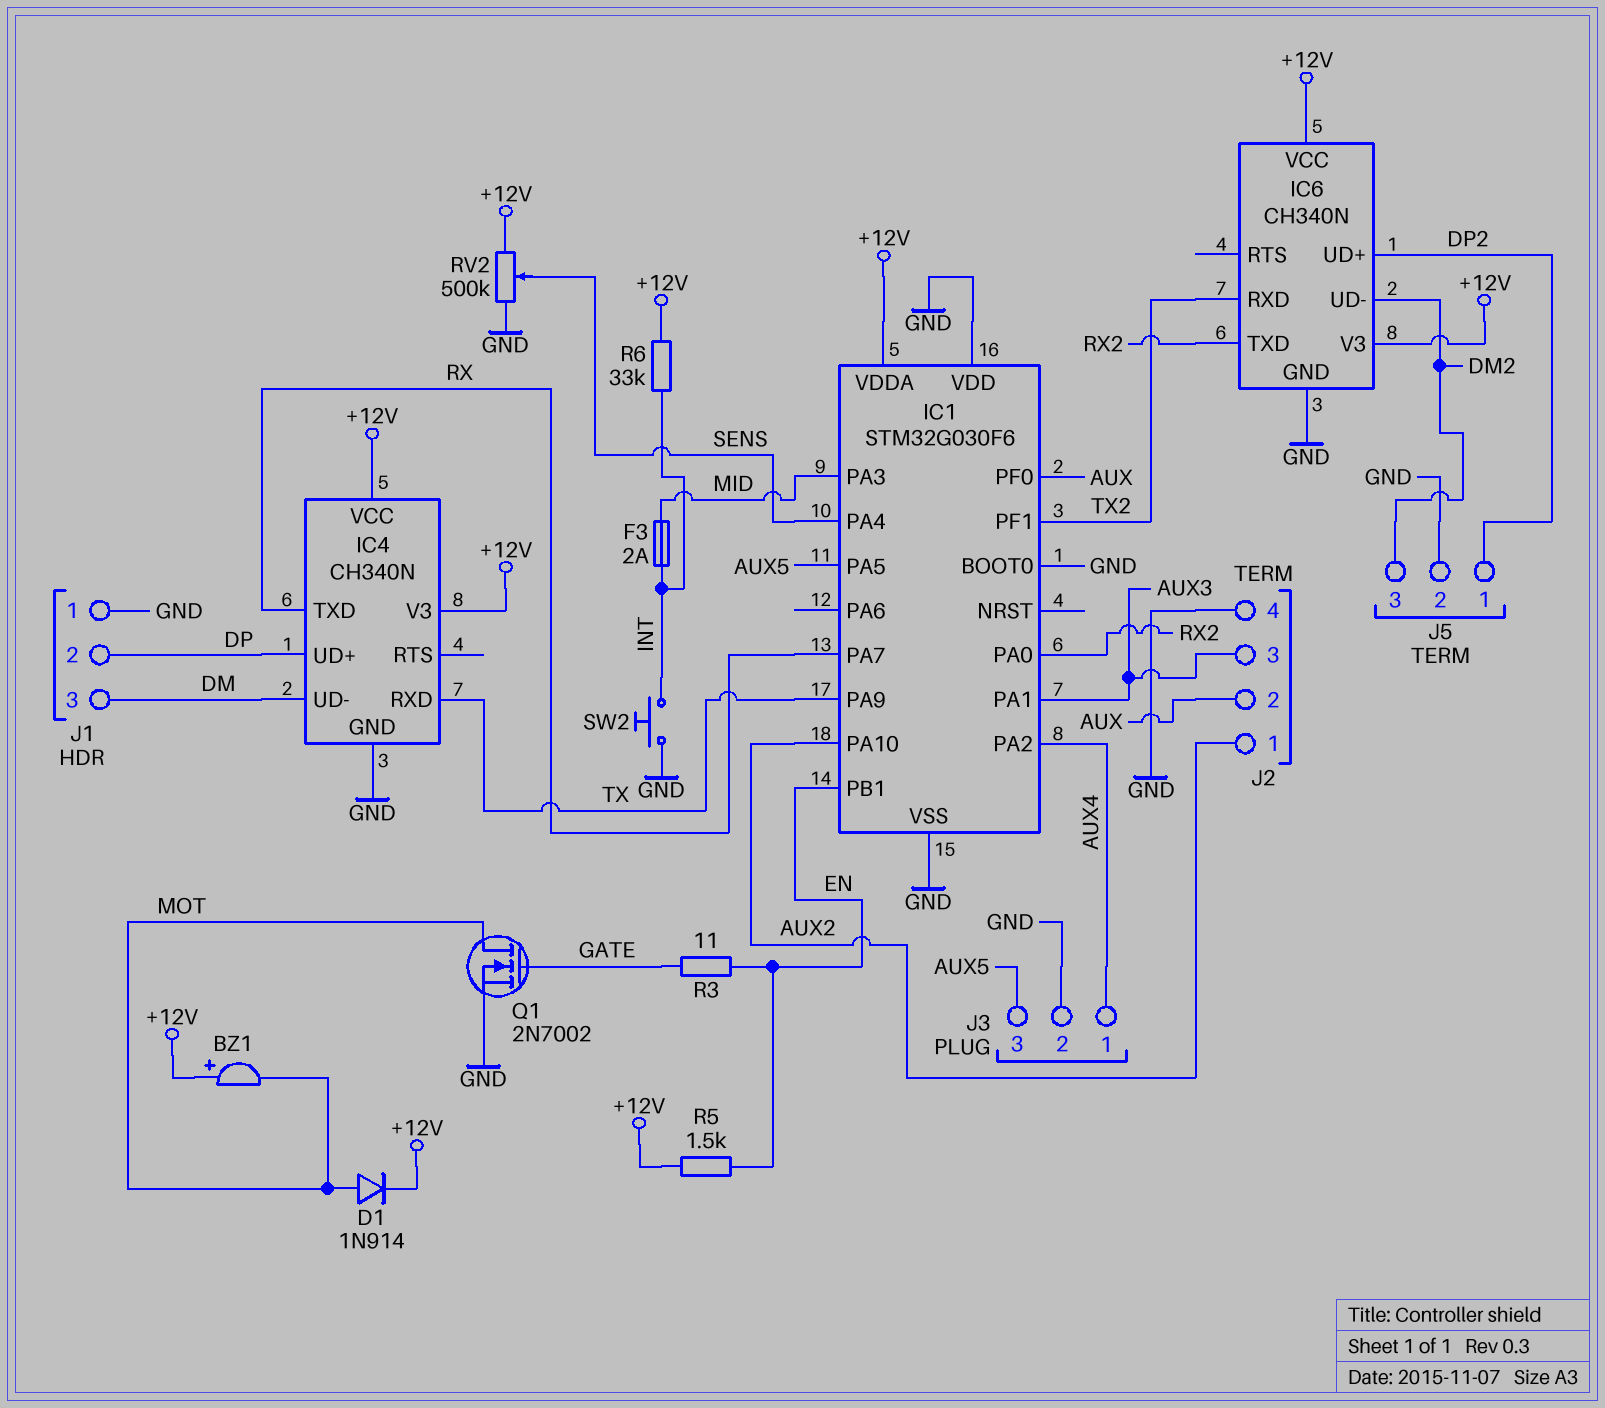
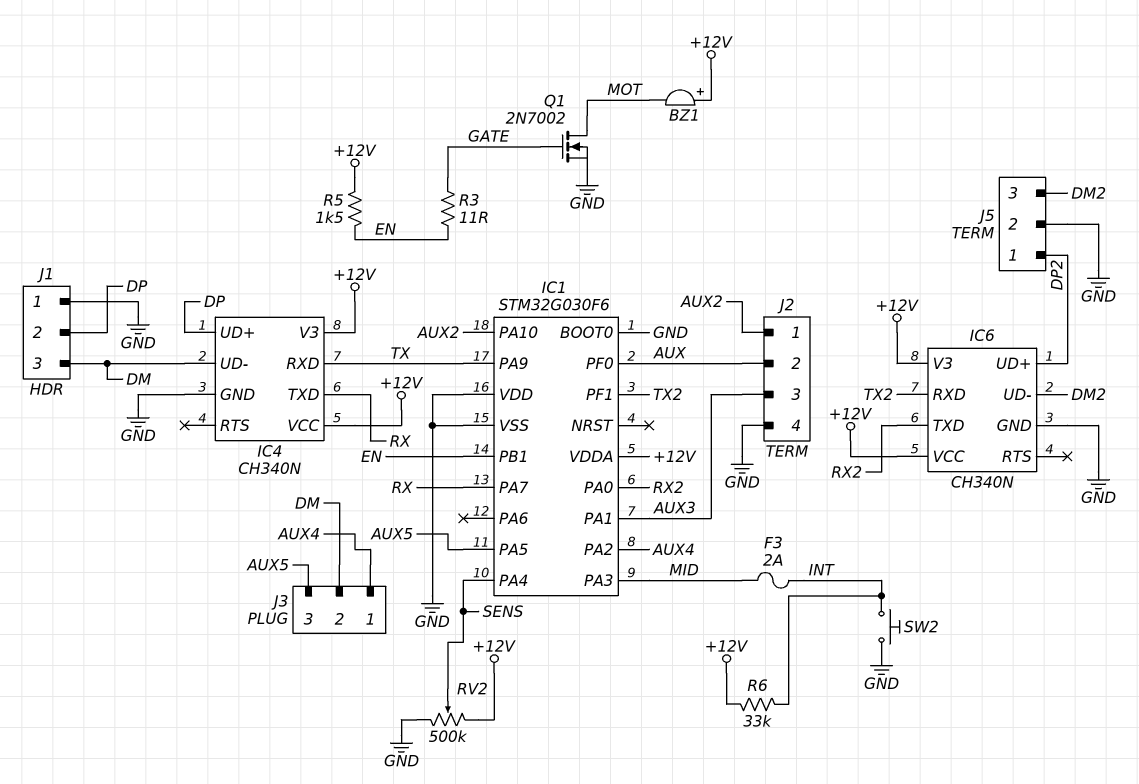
D1: diode 1N914 (A MOT, K +12V) -> none
J3 pin 2: GND -> DM

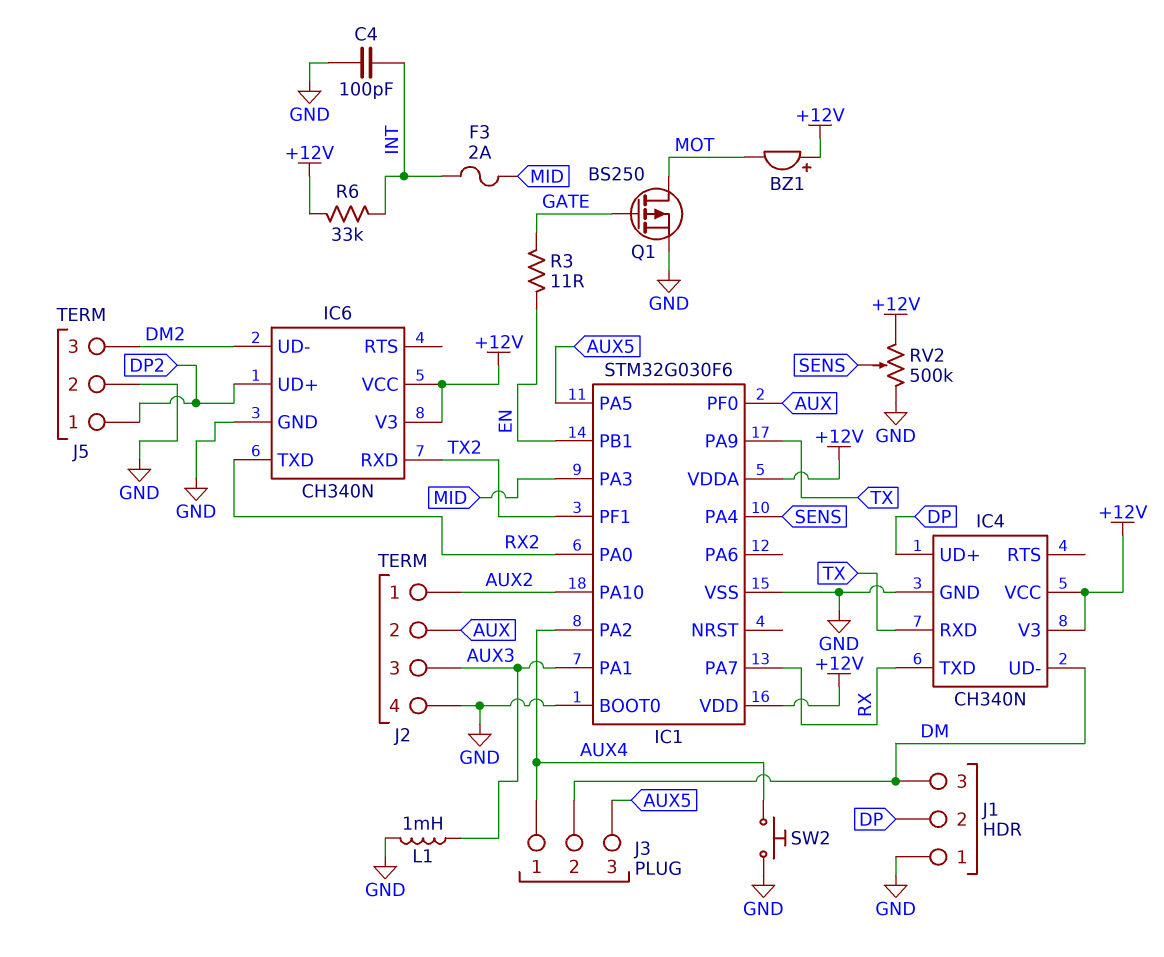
C4: none -> 100pF (GND, INT)
IC1 pin VDD: GND -> +12V
L1: none -> 1mH (AUX3, GND)
Q1: NMOS 2N7002 (G GATE, D MOT, S GND) -> PMOS BS250 (G GATE, D MOT, S GND)
R5: 1.5k (+12V, EN) -> none
SW2: button (GND, INT) -> button (AUX4, GND)

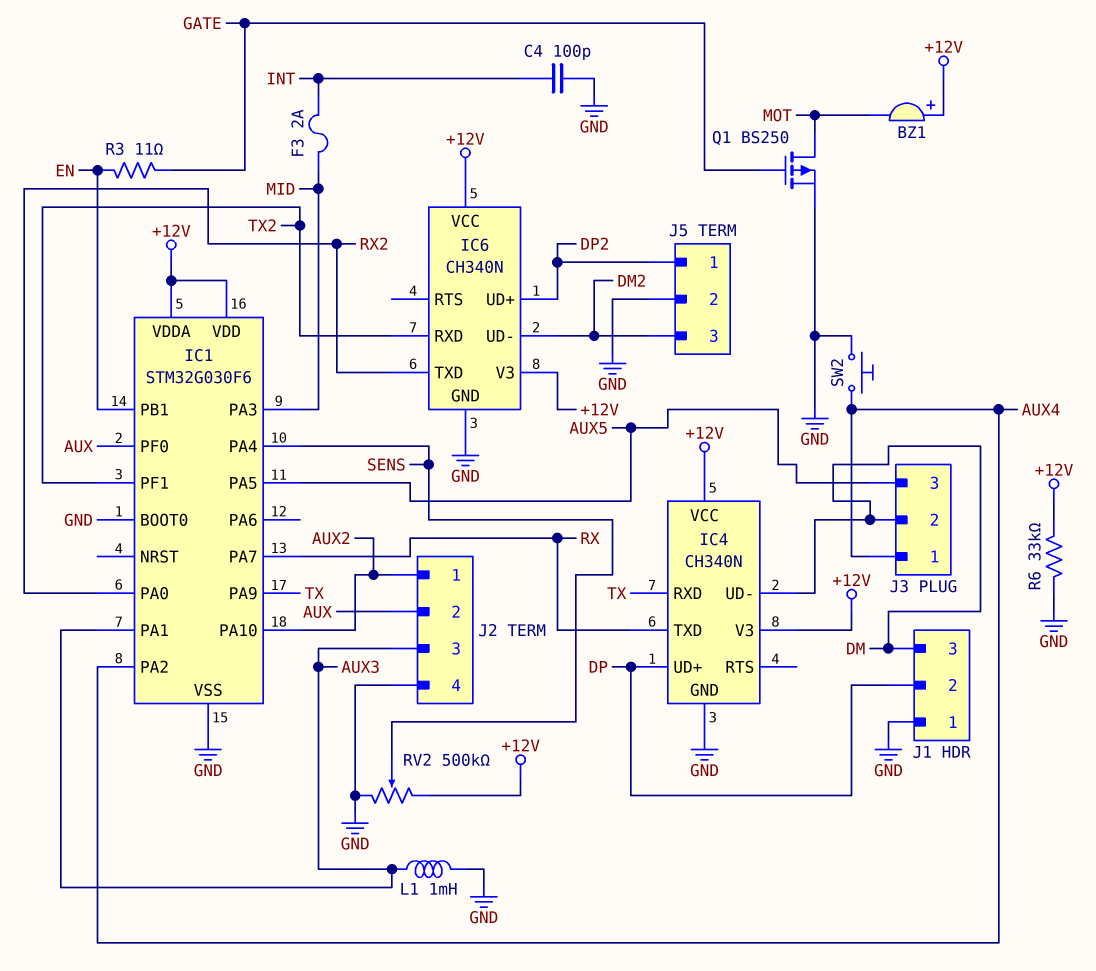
R6: 33k (+12V, INT) -> 33k (+12V, GND)

